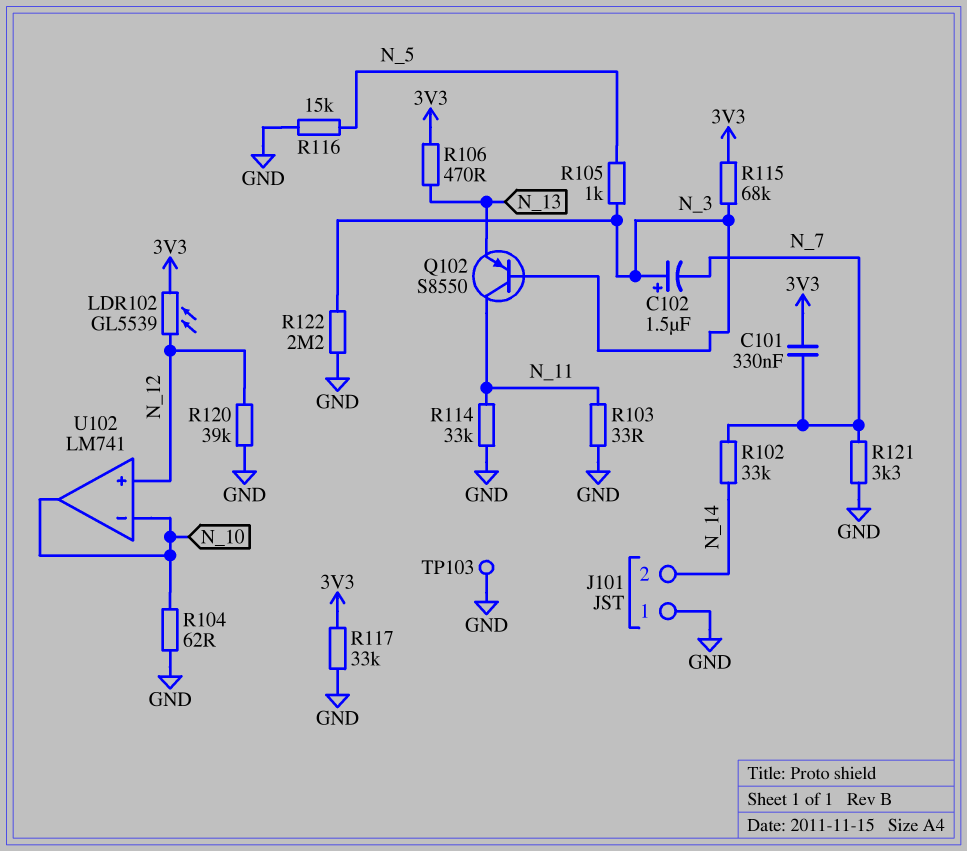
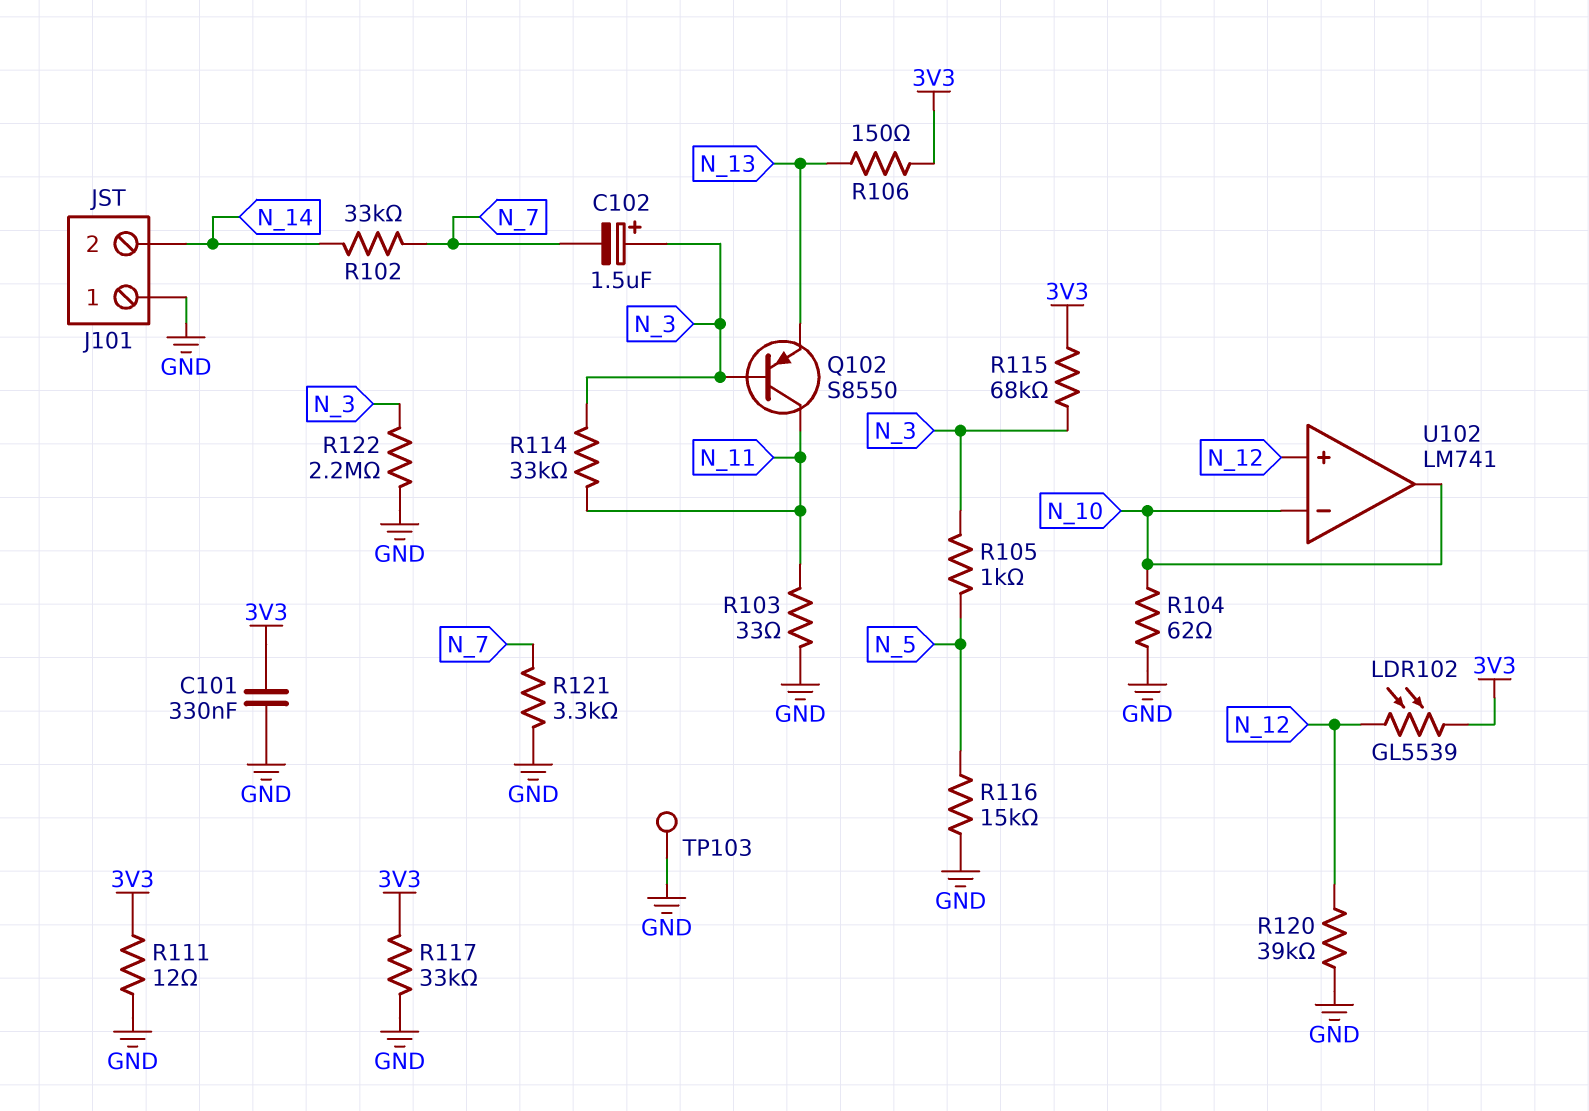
C101: 330nF (3V3, N_7) -> 330nF (3V3, GND)
R106: 470 (3V3, N_13) -> 150 (3V3, N_13)
R111: none -> 12 (3V3, GND)
R114: 33k (GND, N_11) -> 33k (N_3, N_11)

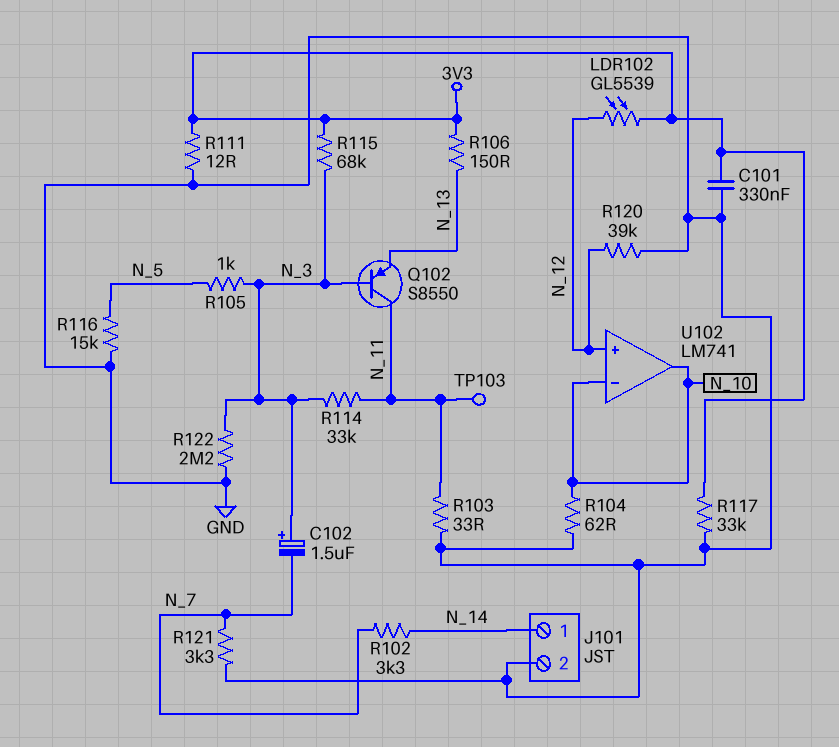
J101 pin 1: GND -> N_14
J101 pin 2: N_14 -> GND
R102: 33k (N_7, N_14) -> 3.3k (N_7, N_14)
TP103: test point (GND) -> test point (N_11)

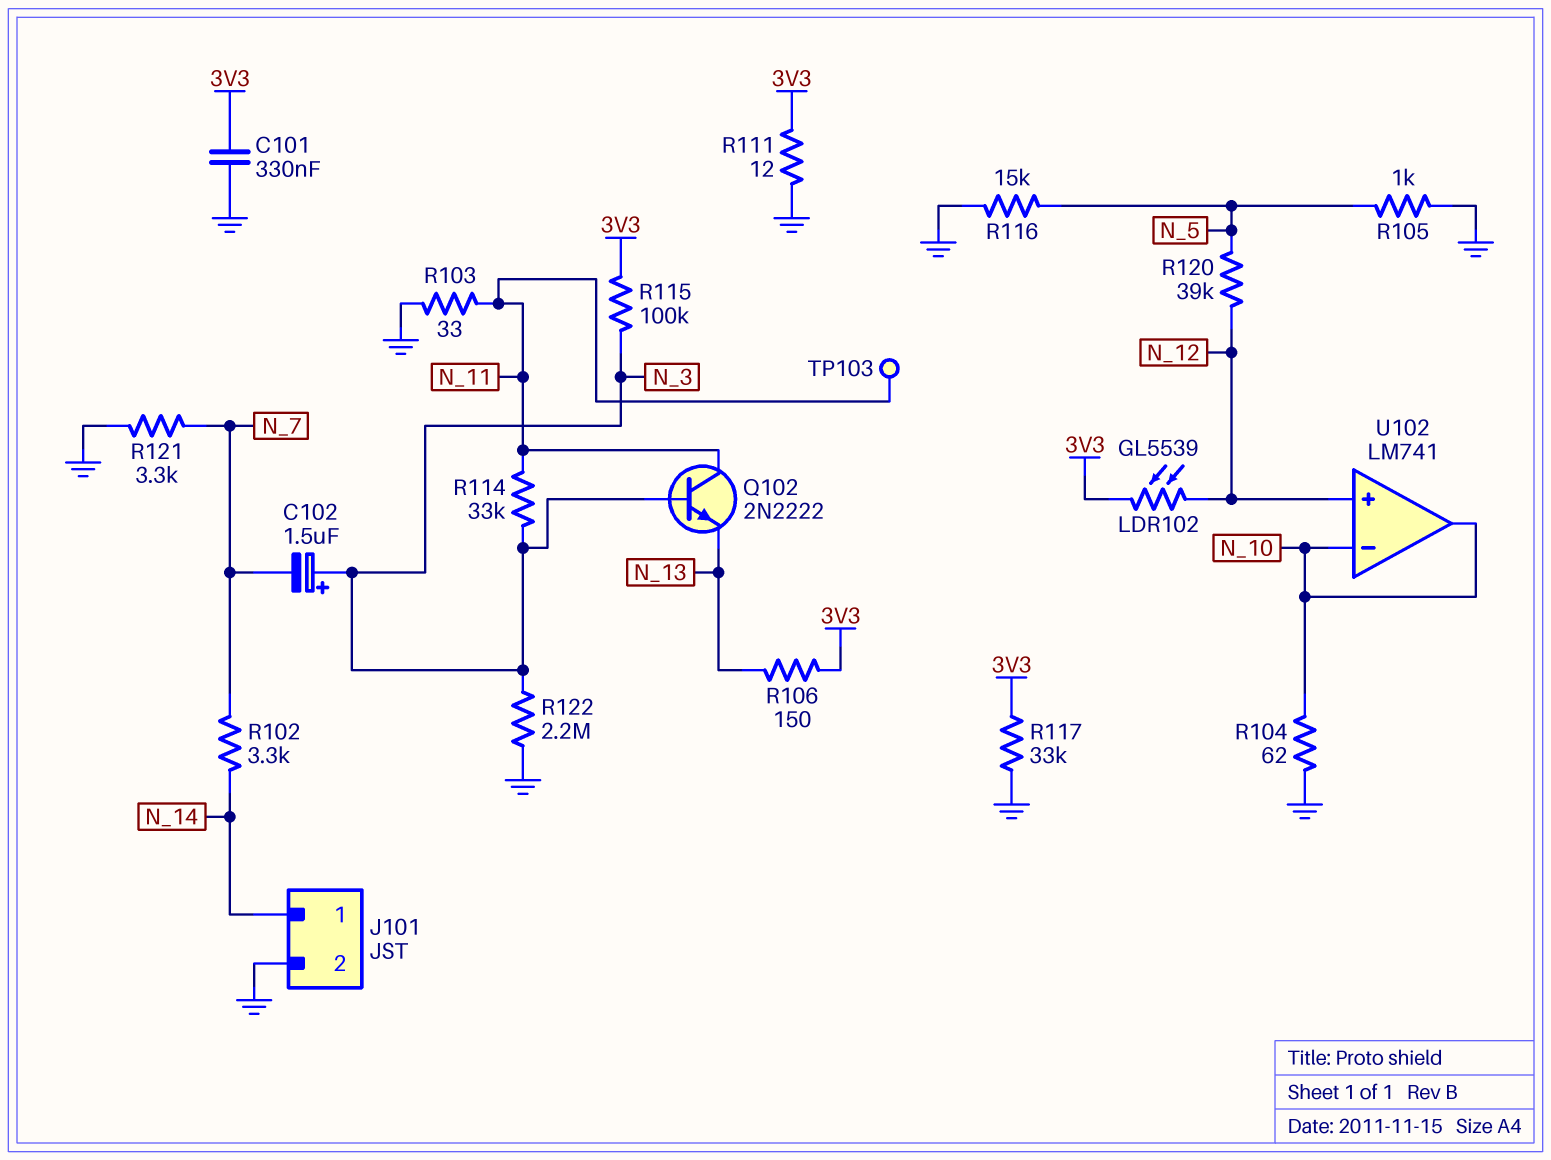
Q102: PNP S8550 (B N_3, C N_11, E N_13) -> NPN 2N2222 (B N_3, C N_11, E N_13)
R105: 1k (N_3, N_5) -> 1k (GND, N_5)
R115: 68k (3V3, N_3) -> 100k (3V3, N_3)
R120: 39k (GND, N_12) -> 39k (N_5, N_12)

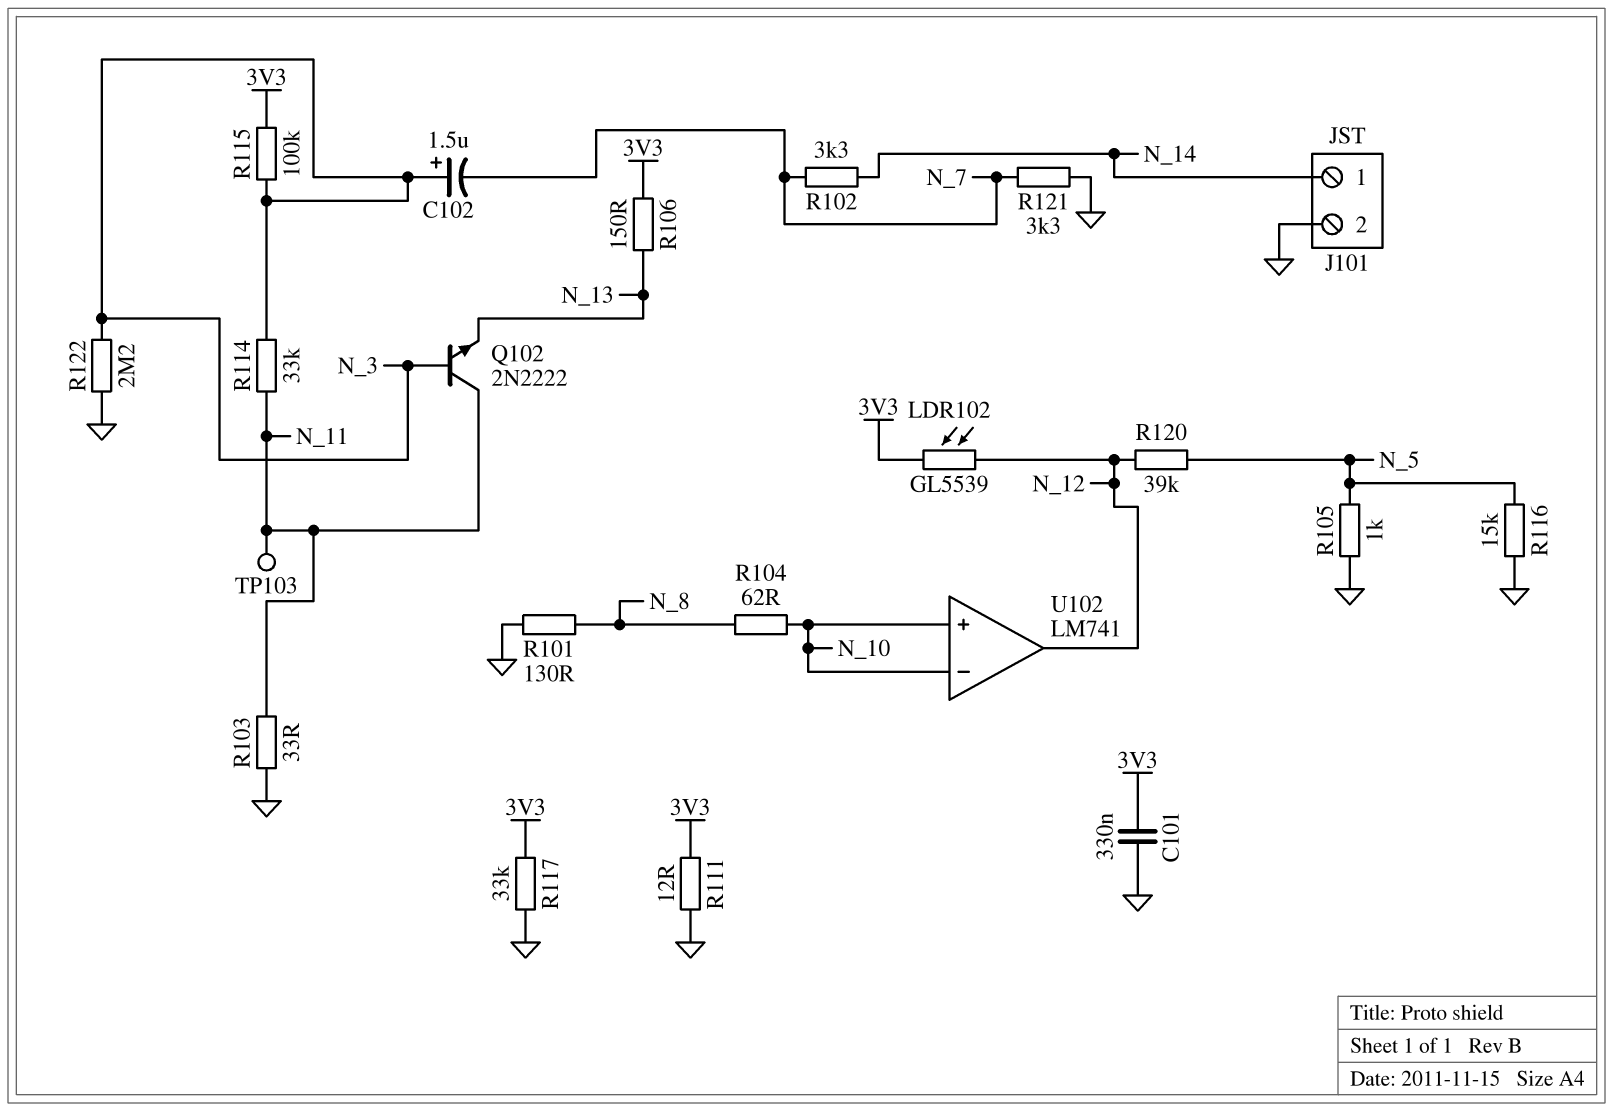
R101: none -> 130 (GND, N_8)
R104: 62 (GND, N_10) -> 62 (N_8, N_10)
U102 pin in+: N_12 -> N_10
U102 pin out: N_10 -> N_12

